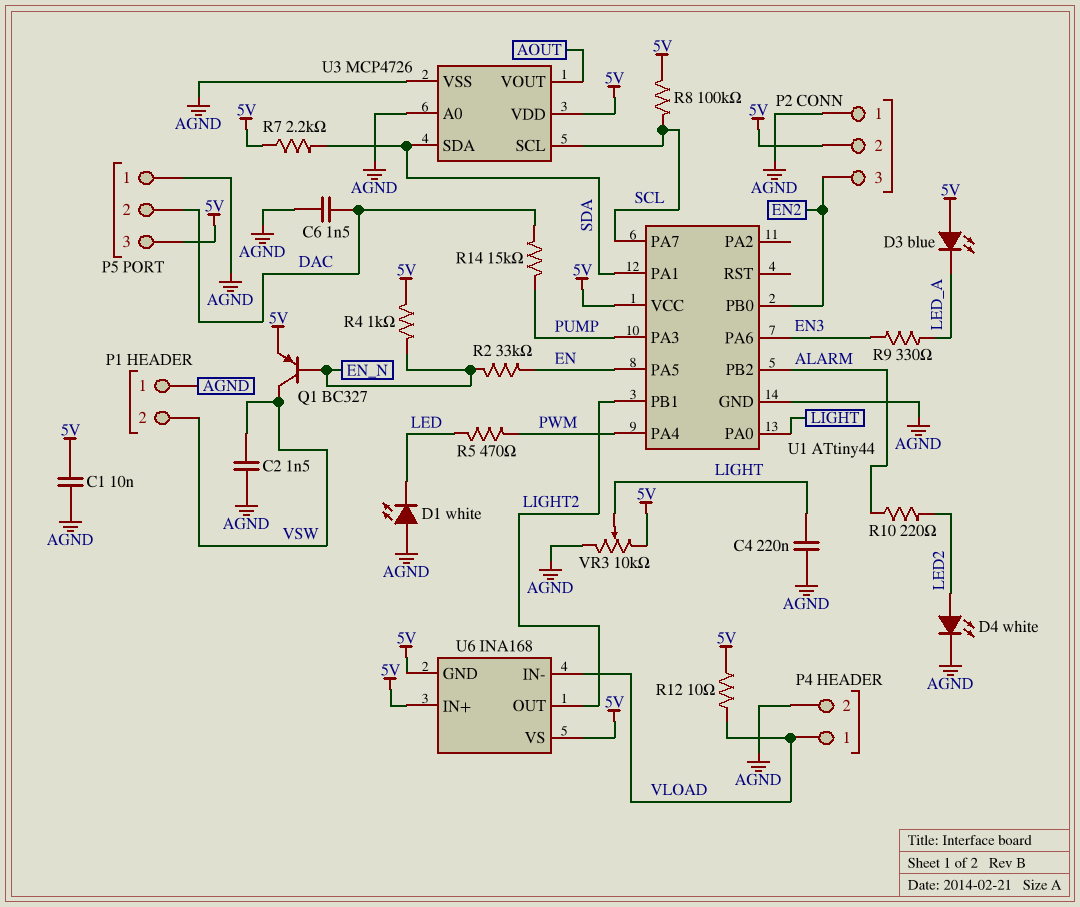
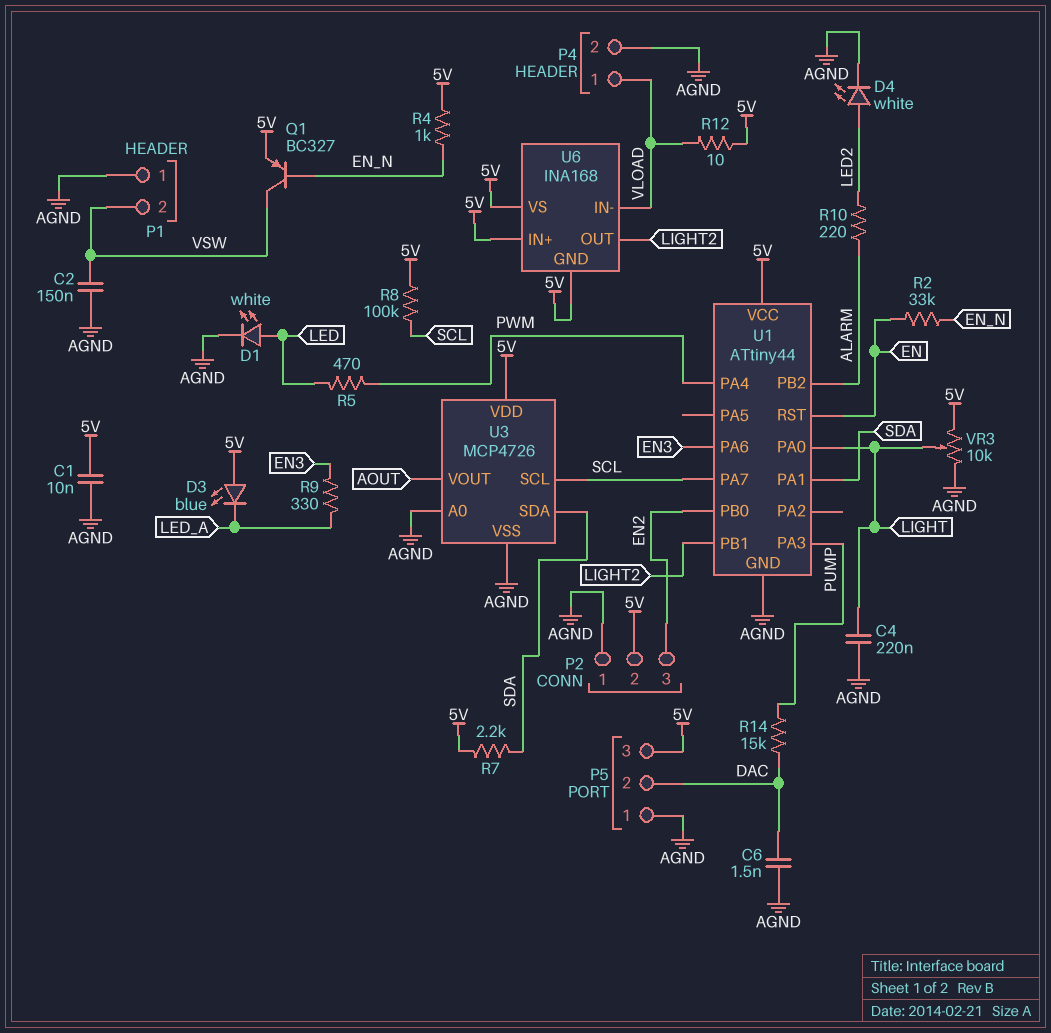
C2: 1.5nF (AGND, VSW) -> 150nF (AGND, VSW)
D1: LED white (A AGND, K LED) -> LED white (A LED, K AGND)
U1 pin PA5: EN -> none
U1 pin RST: none -> EN

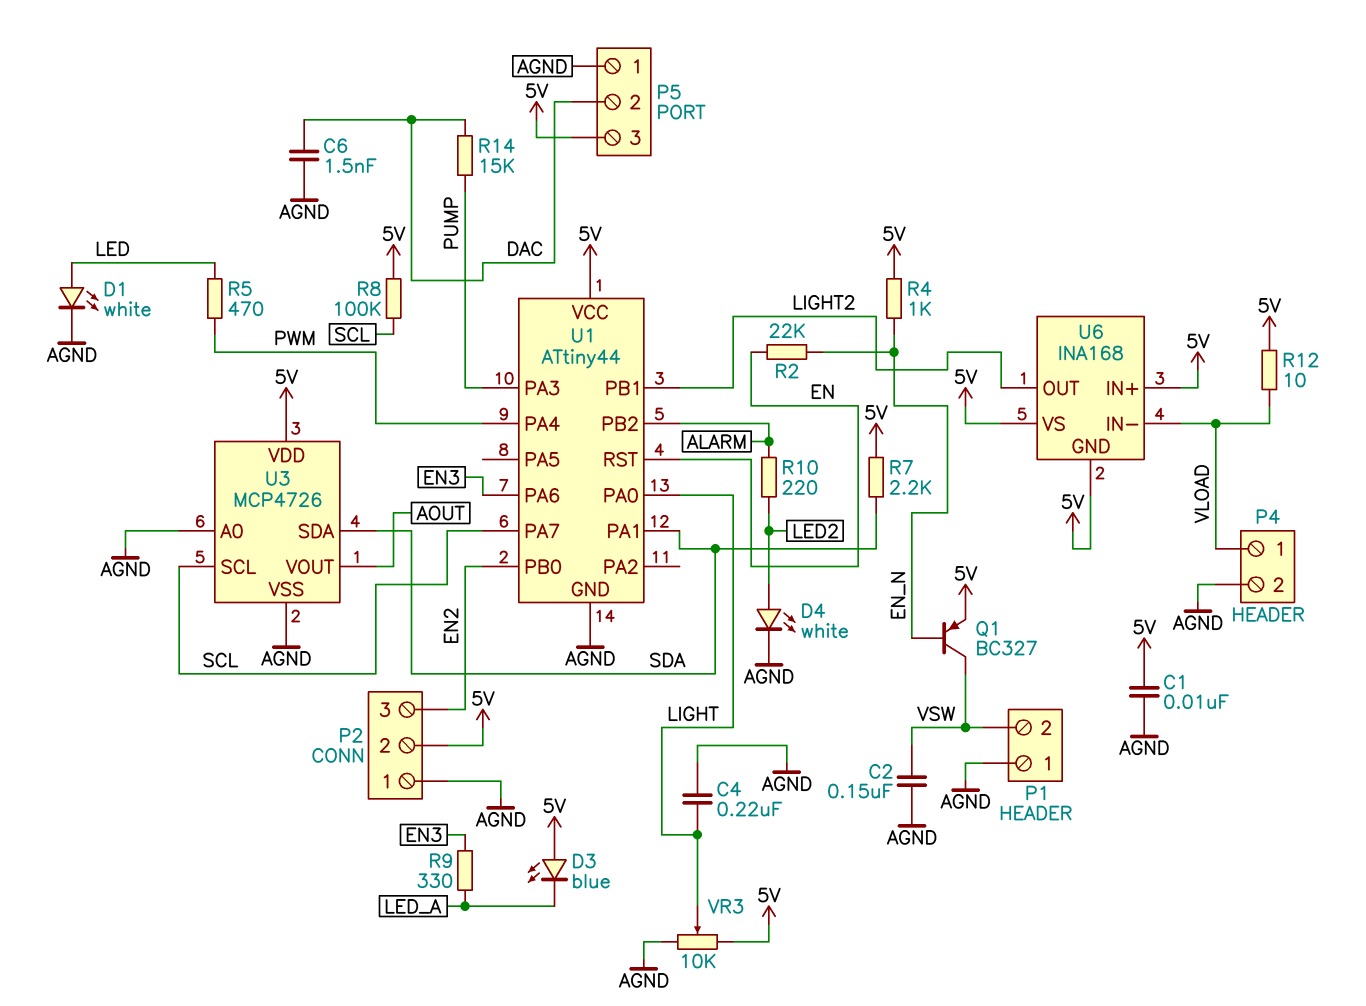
R2: 33k (EN, EN_N) -> 22k (EN, EN_N)

